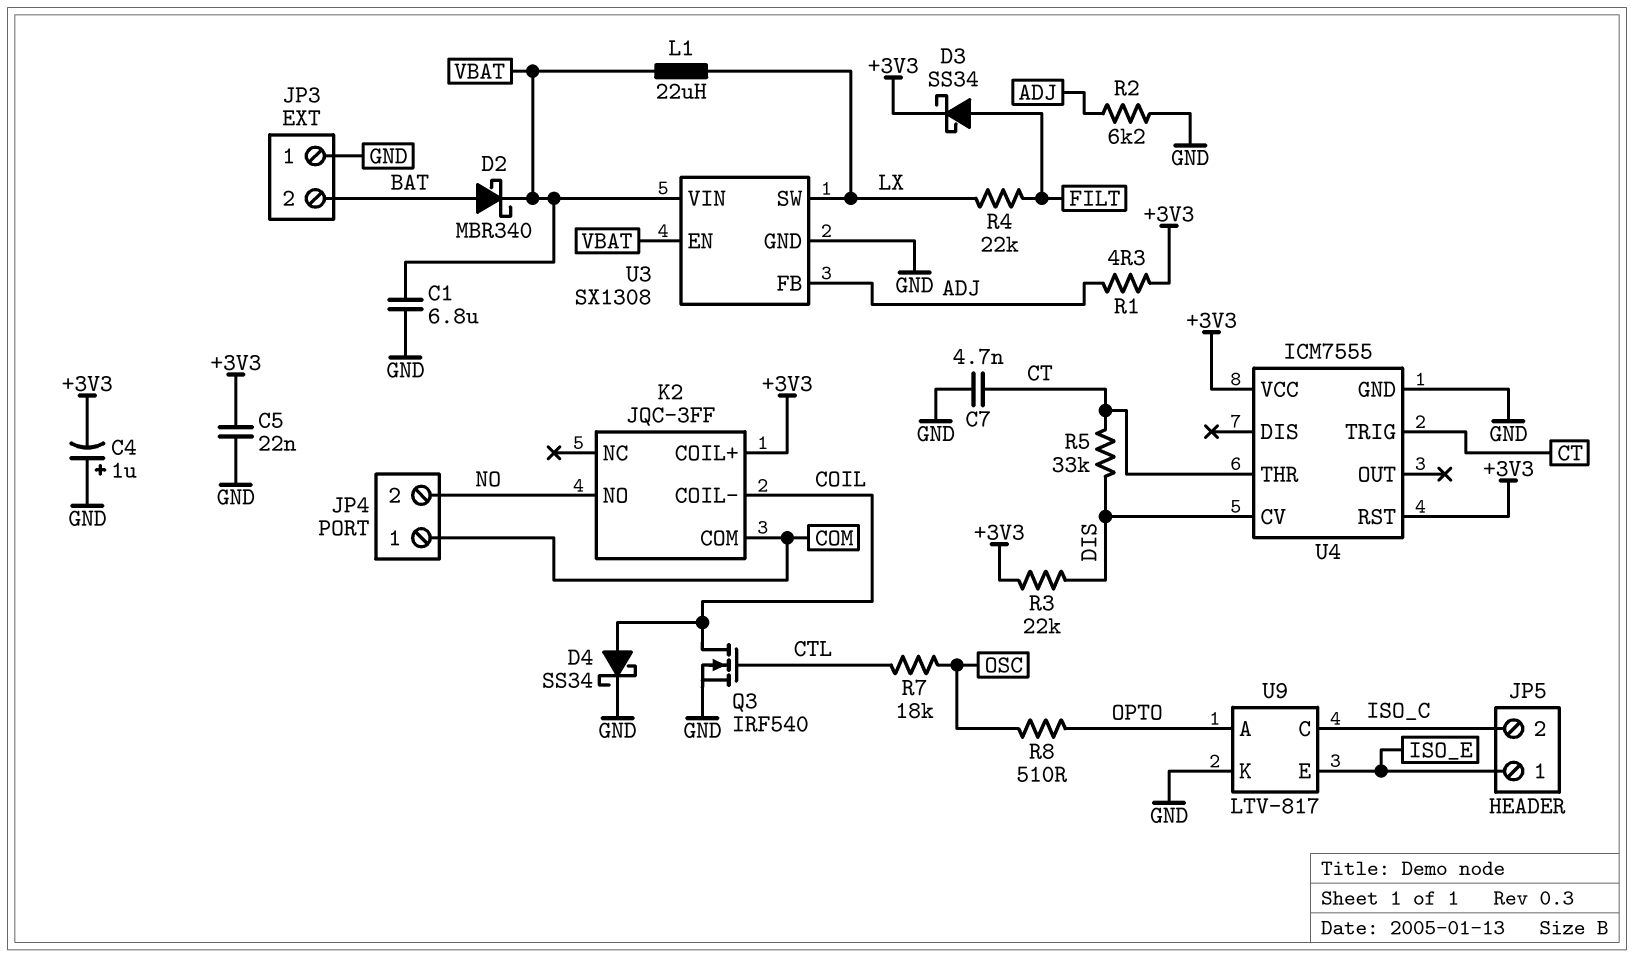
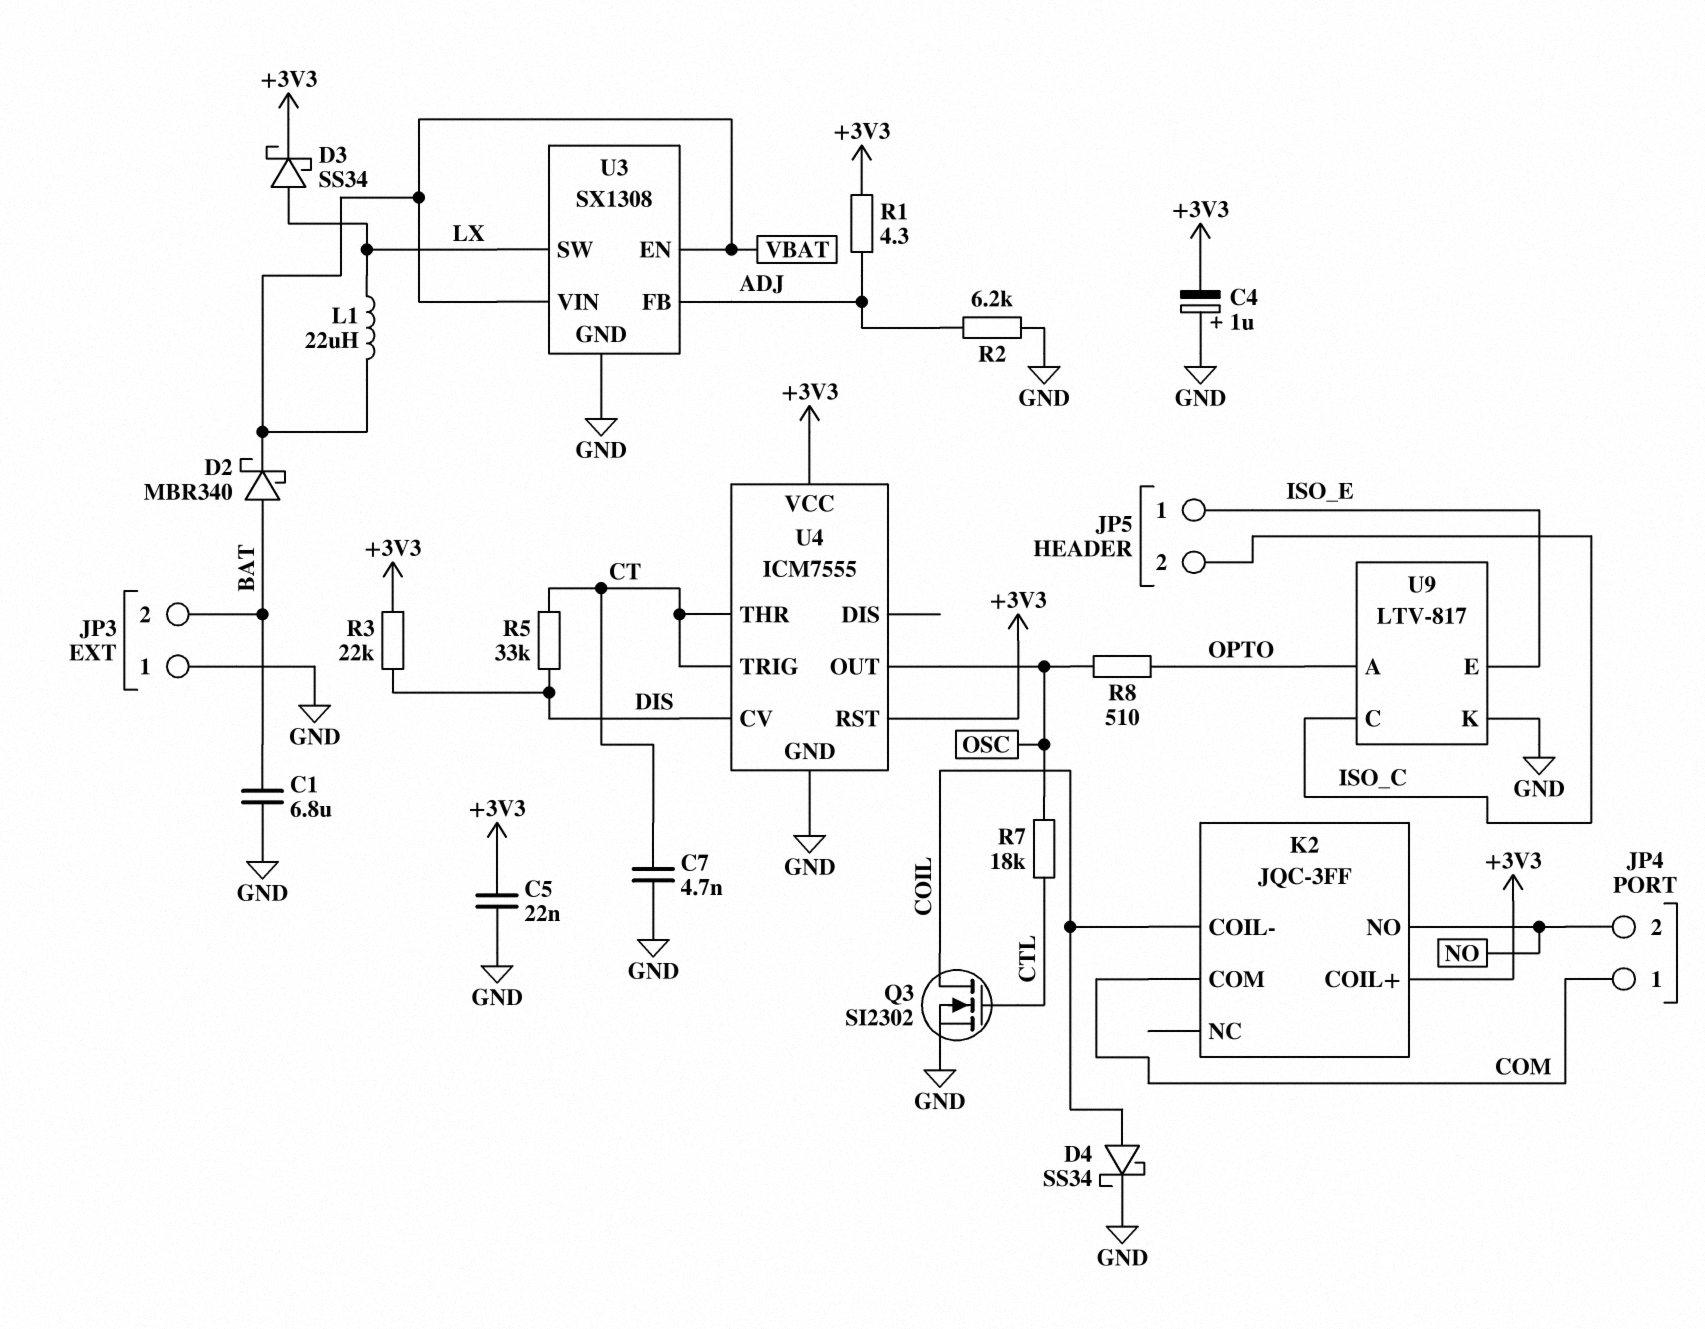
C1: 6.8uF (GND, VBAT) -> 6.8uF (BAT, GND)
D3: schottky SS34 (A FILT, K +3V3) -> schottky SS34 (A LX, K +3V3)
Q3: NMOS IRF540 (G CTL, D COIL, S GND) -> NMOS SI2302 (G CTL, D COIL, S GND)
R4: 22k (FILT, LX) -> none
U4 pin OUT: none -> OSC

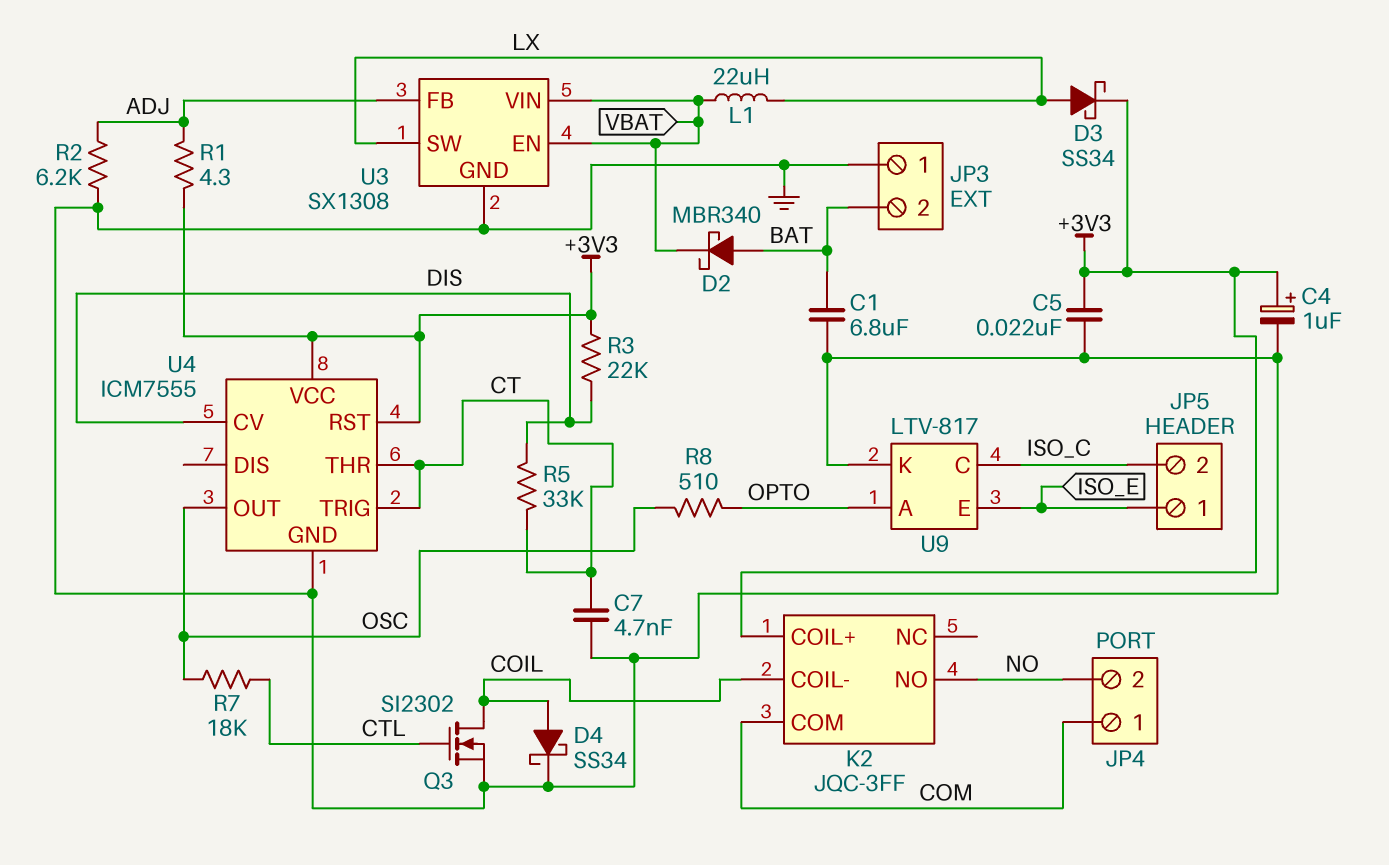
C4: 1uF (plus GND, minus +3V3) -> 1uF (plus +3V3, minus GND)

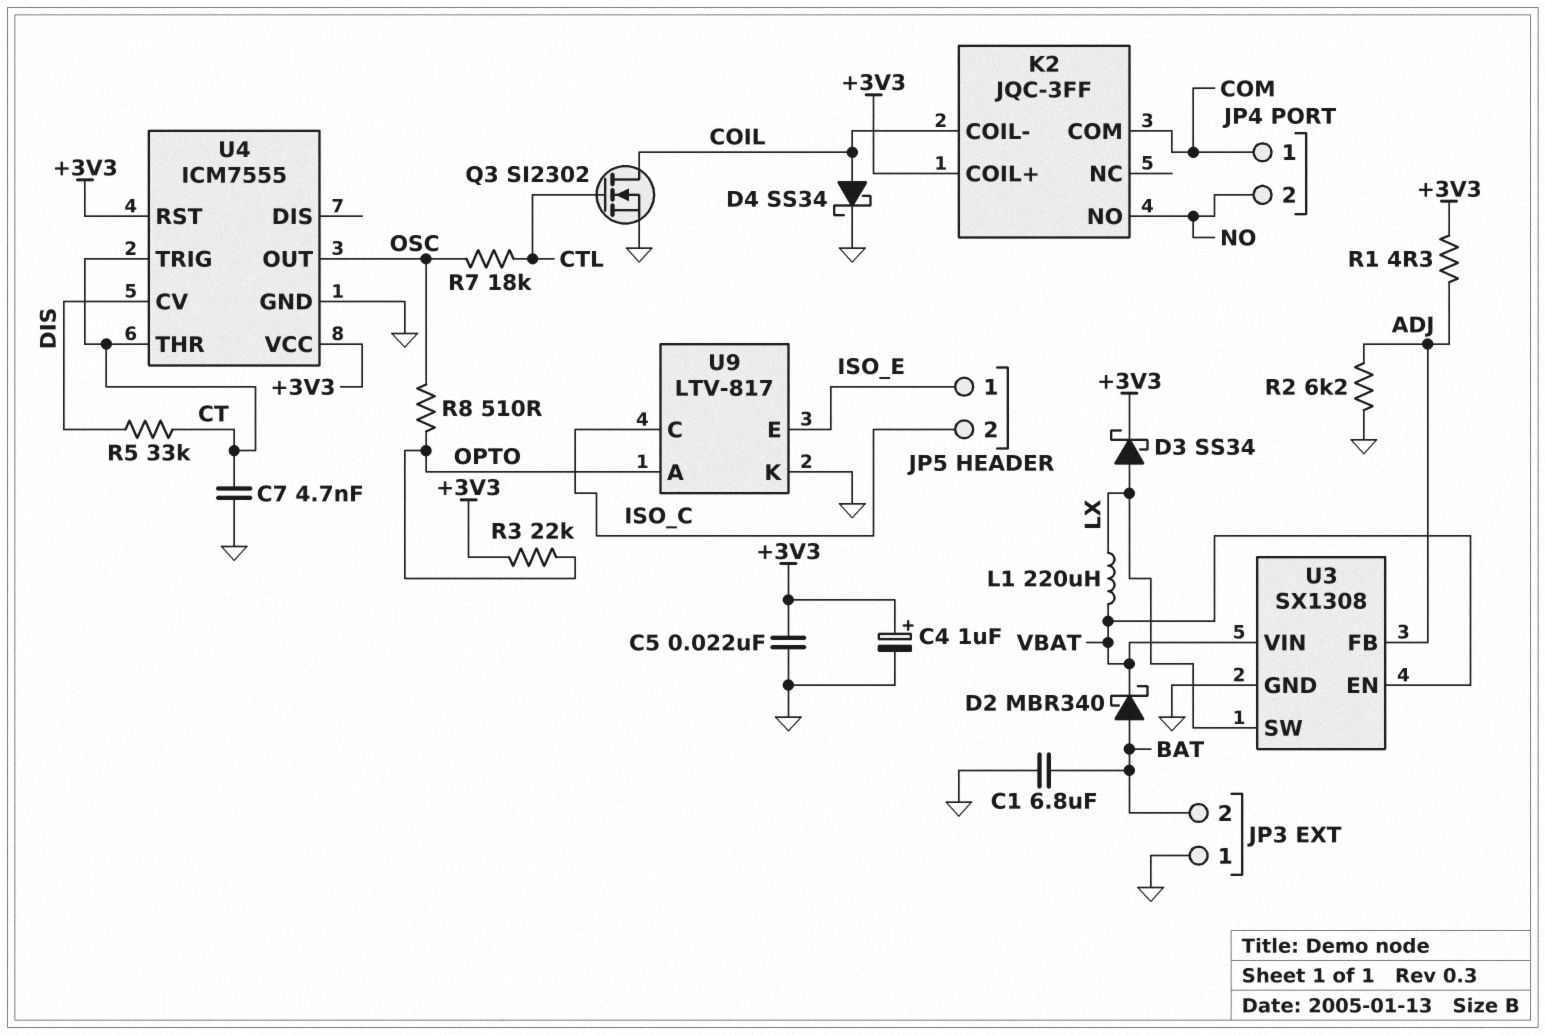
L1: 22uH (LX, VBAT) -> 220uH (LX, VBAT)
R3: 22k (+3V3, DIS) -> 22k (+3V3, OPTO)

